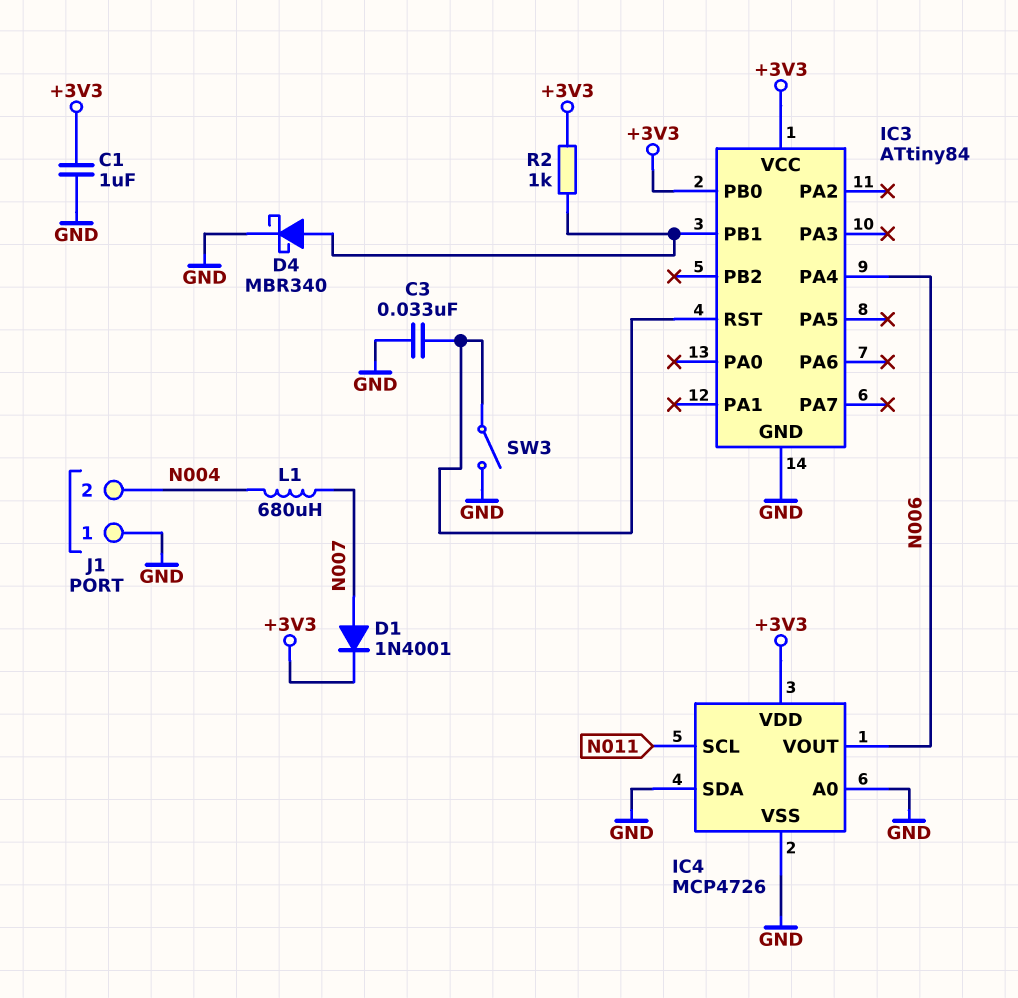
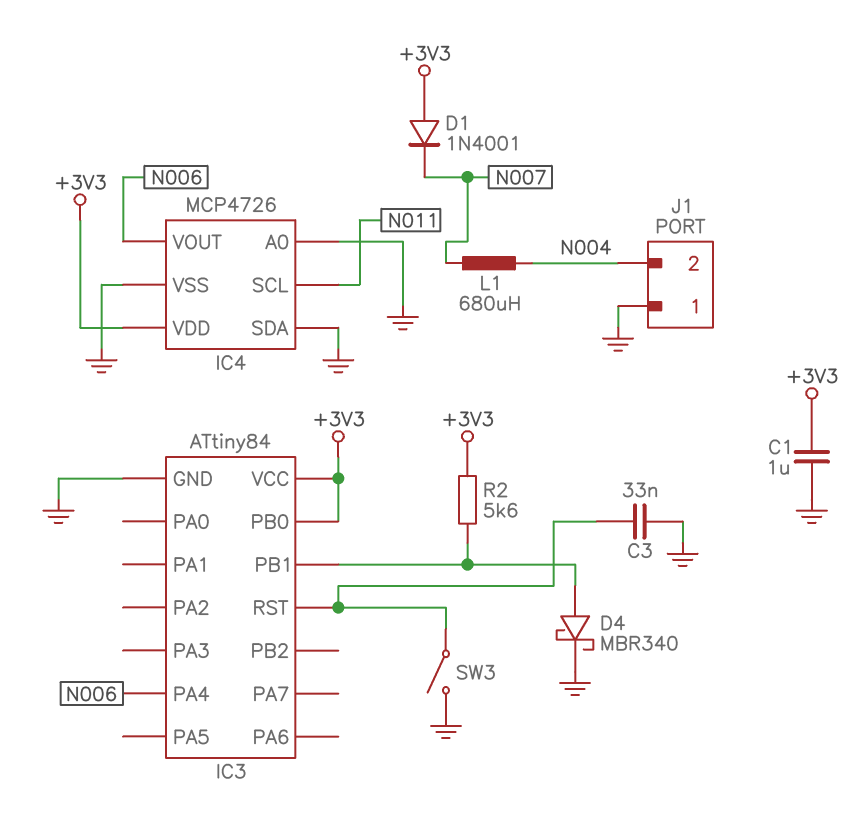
D1: diode 1N4001 (A N007, K +3V3) -> diode 1N4001 (A +3V3, K N007)
R2: 1k (+3V3, IC3/PB1) -> 5.6k (+3V3, IC3/PB1)

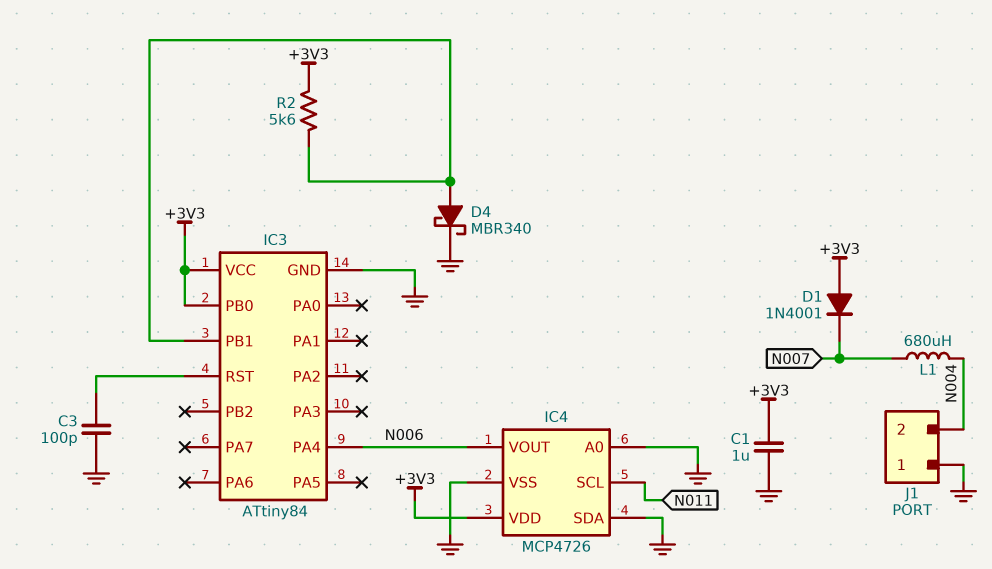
C3: 33nF (GND, IC3/RST) -> 100pF (GND, IC3/RST)
SW3: switch (GND, IC3/RST) -> none

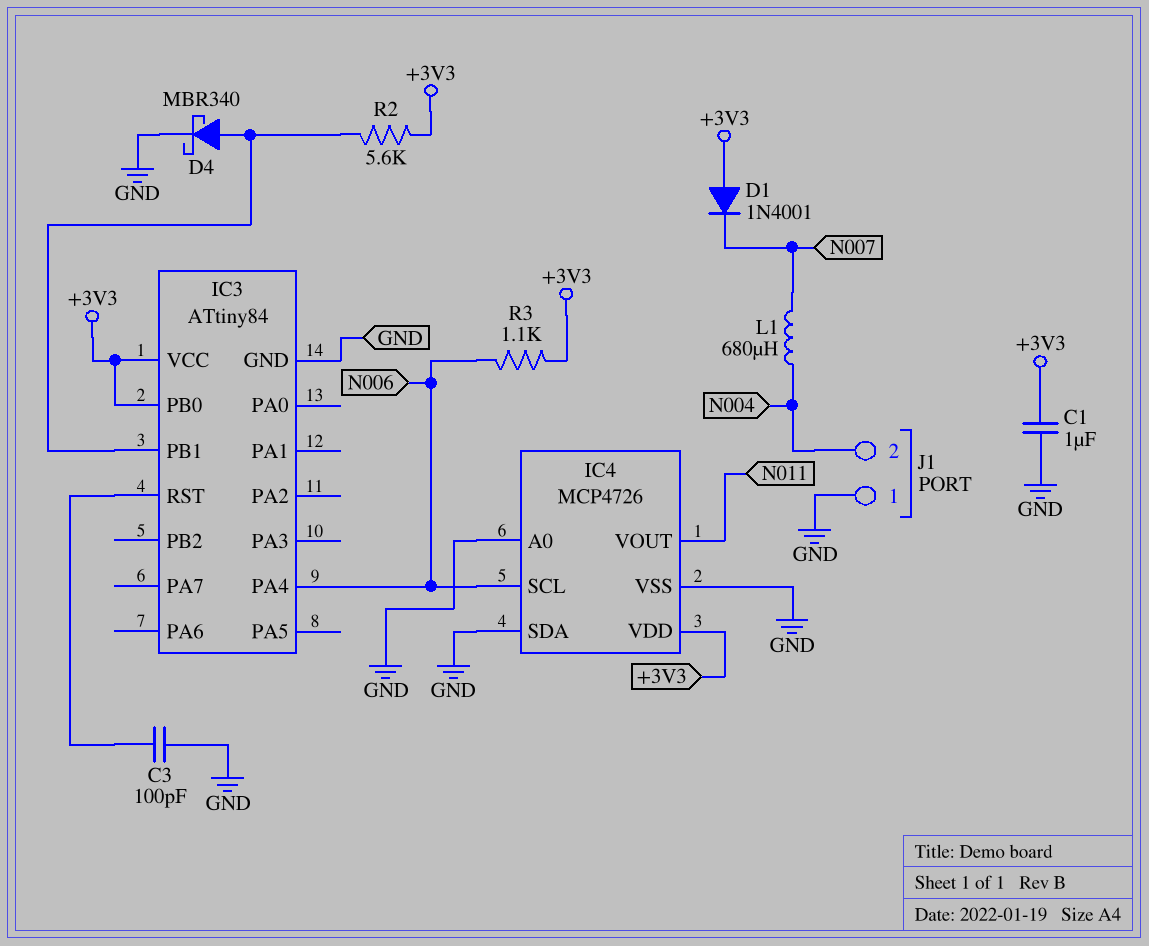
IC4 pin SCL: N011 -> N006
IC4 pin VOUT: N006 -> N011
R3: none -> 1.1k (+3V3, N006)

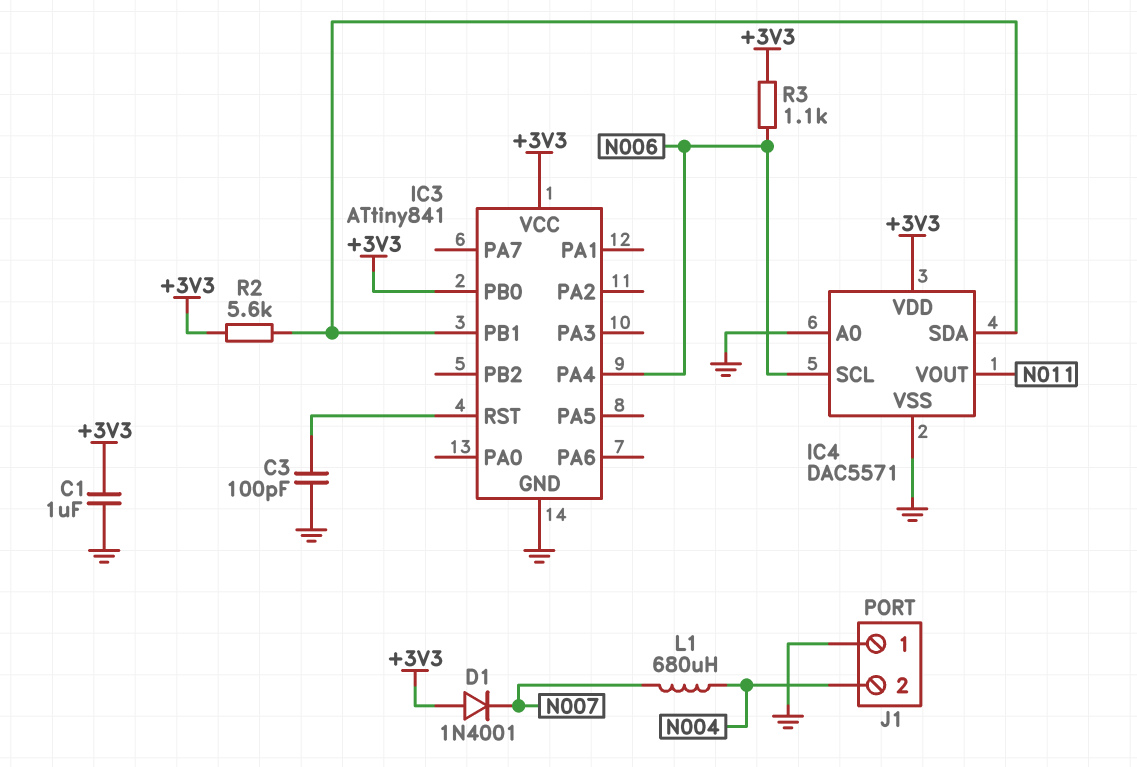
D4: schottky MBR340 (A IC3/PB1, K GND) -> none
IC3: ATtiny84 -> ATtiny841
IC4: MCP4726 -> DAC5571
IC4 pin SDA: GND -> IC3/PB1

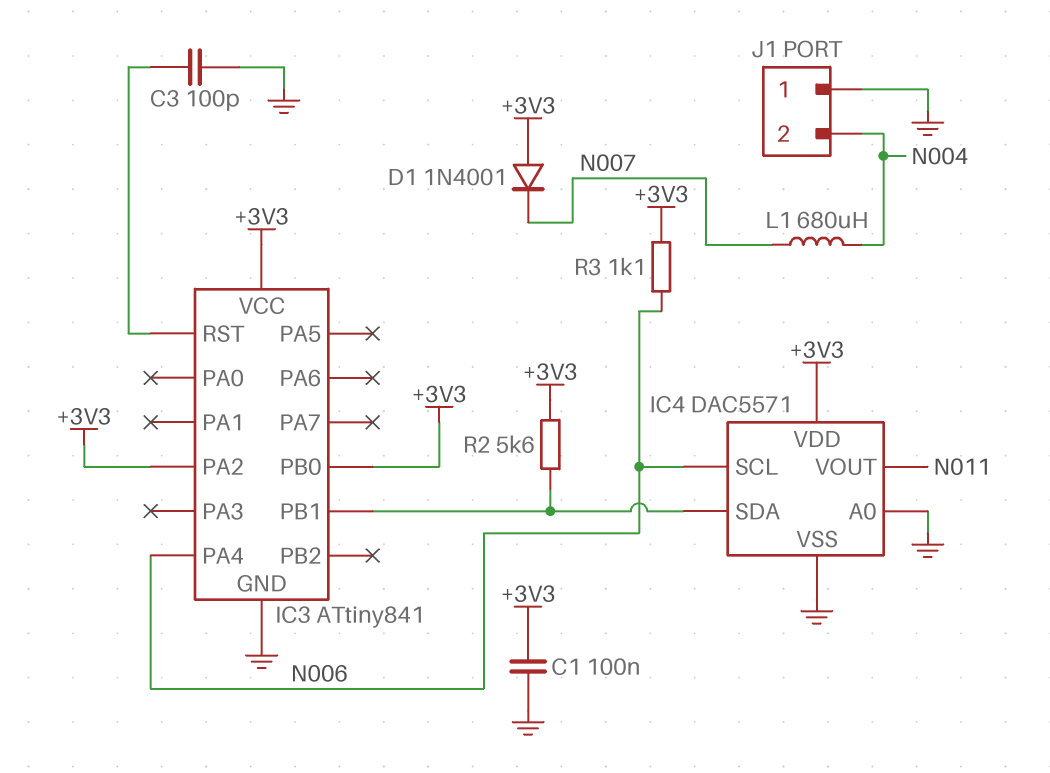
C1: 1uF (+3V3, GND) -> 100nF (+3V3, GND)
IC3 pin PA2: none -> +3V3

